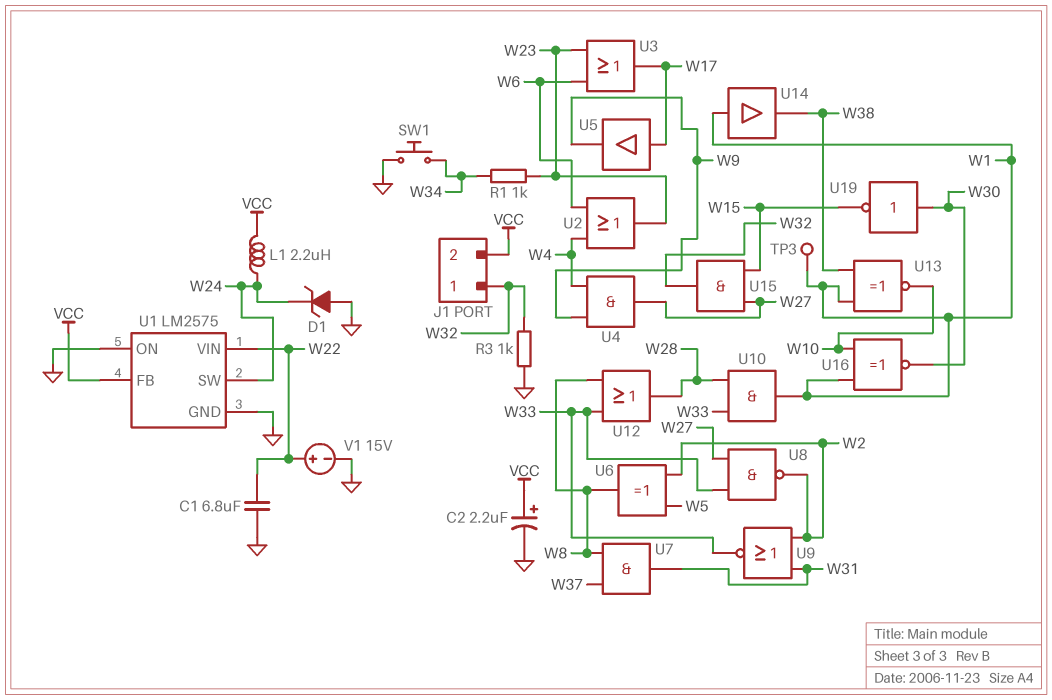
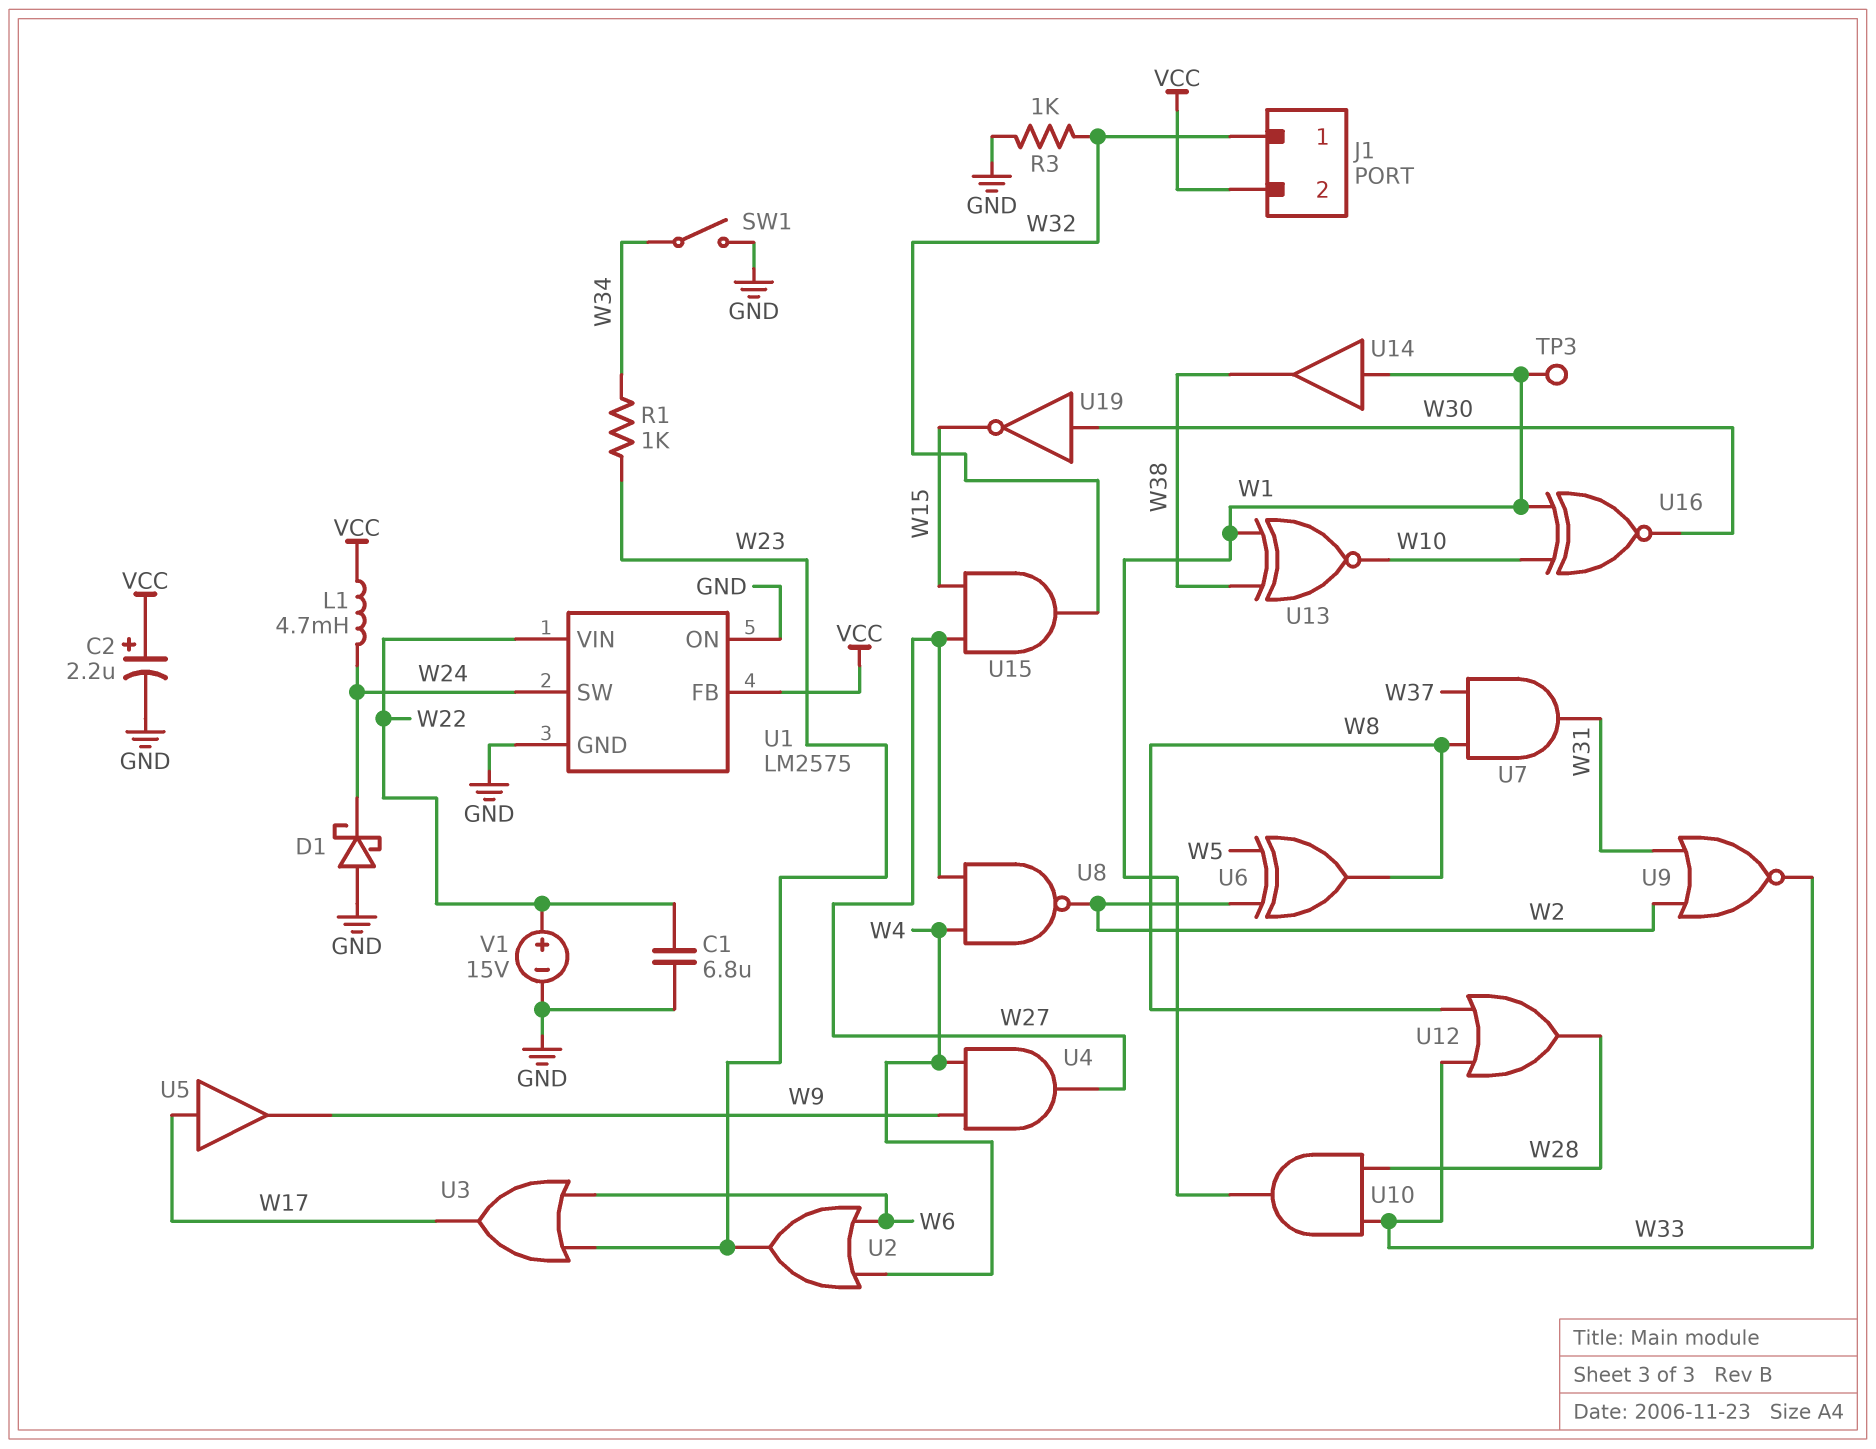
D1: zener (A GND, K W24) -> schottky (A GND, K W24)
L1: 2.2uH (VCC, W24) -> 4.7mH (VCC, W24)
SW1: button (GND, W34) -> switch (GND, W34)
U8: NAND (in W27, in W33, out W2) -> NAND (in W4, in W27, out W2)

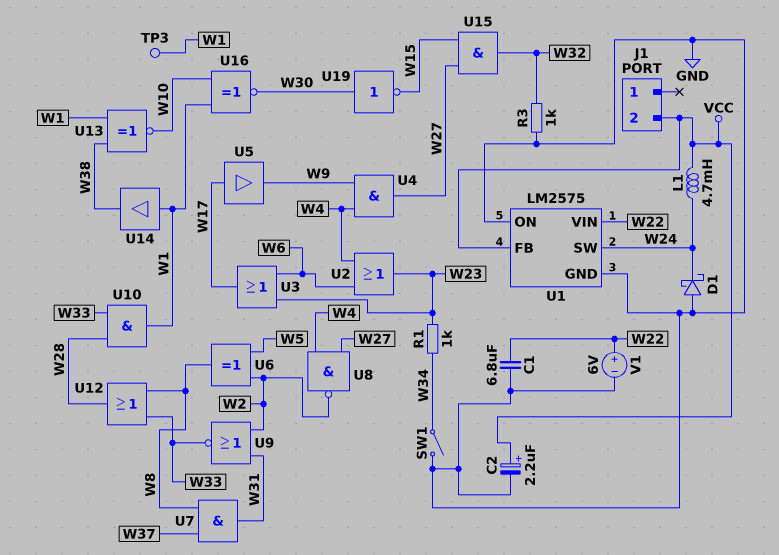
J1 pin 1: W32 -> none
V1: 15V (plus W22, minus GND) -> 6V (plus W22, minus GND)

